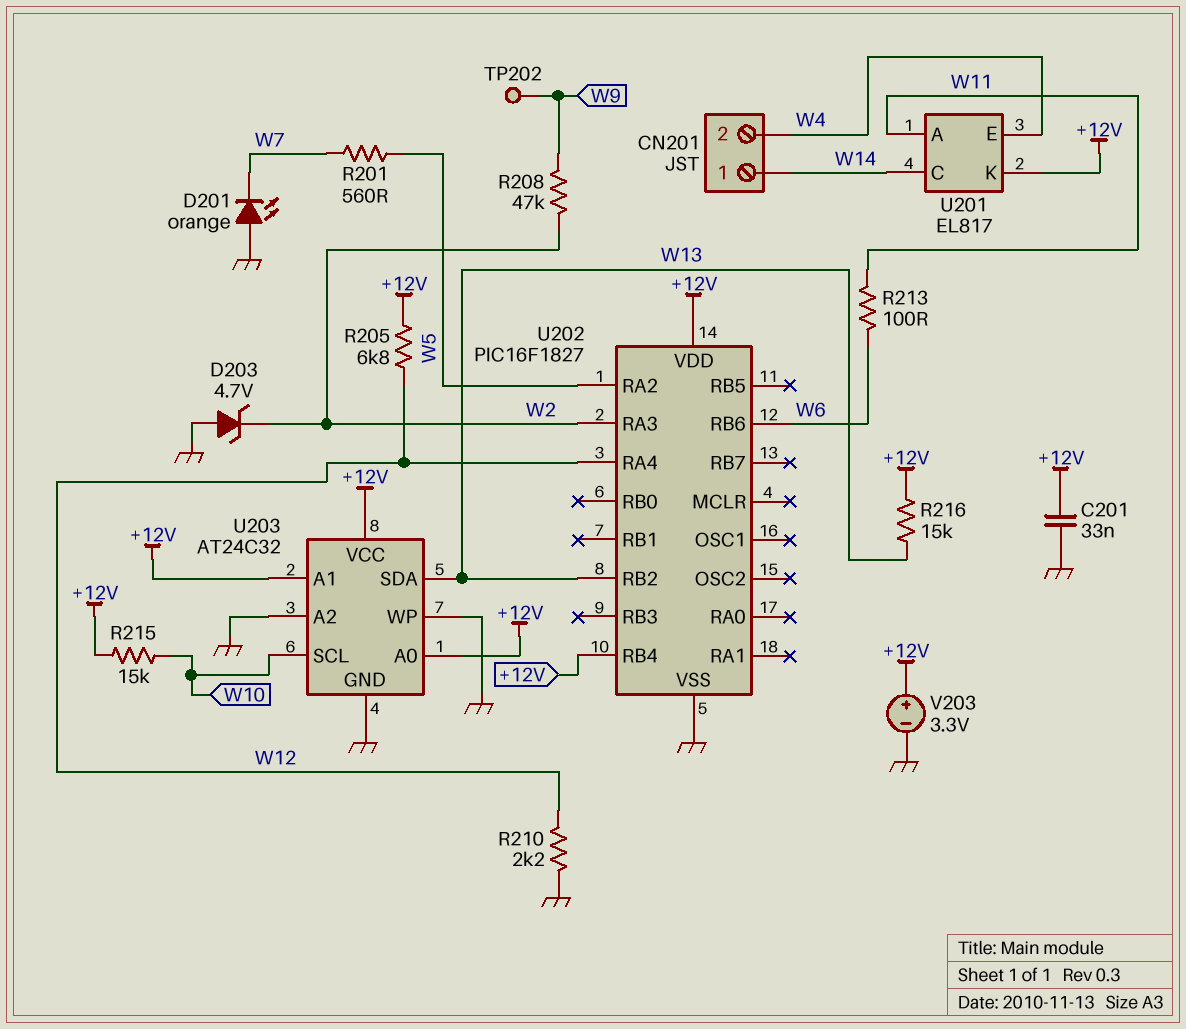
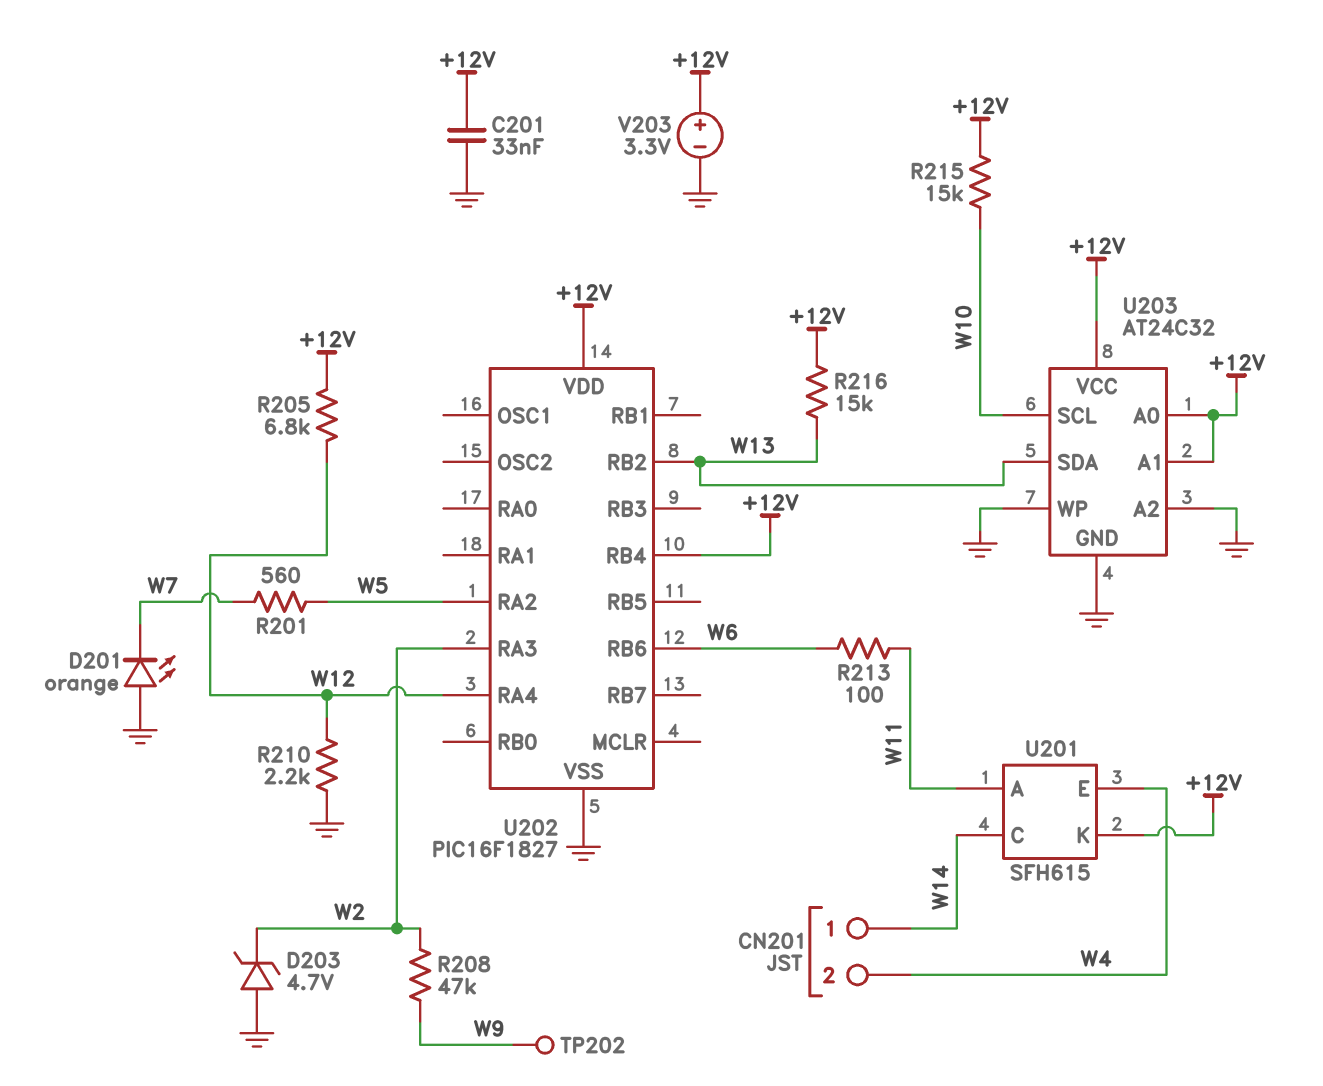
U201: EL817 -> SFH615

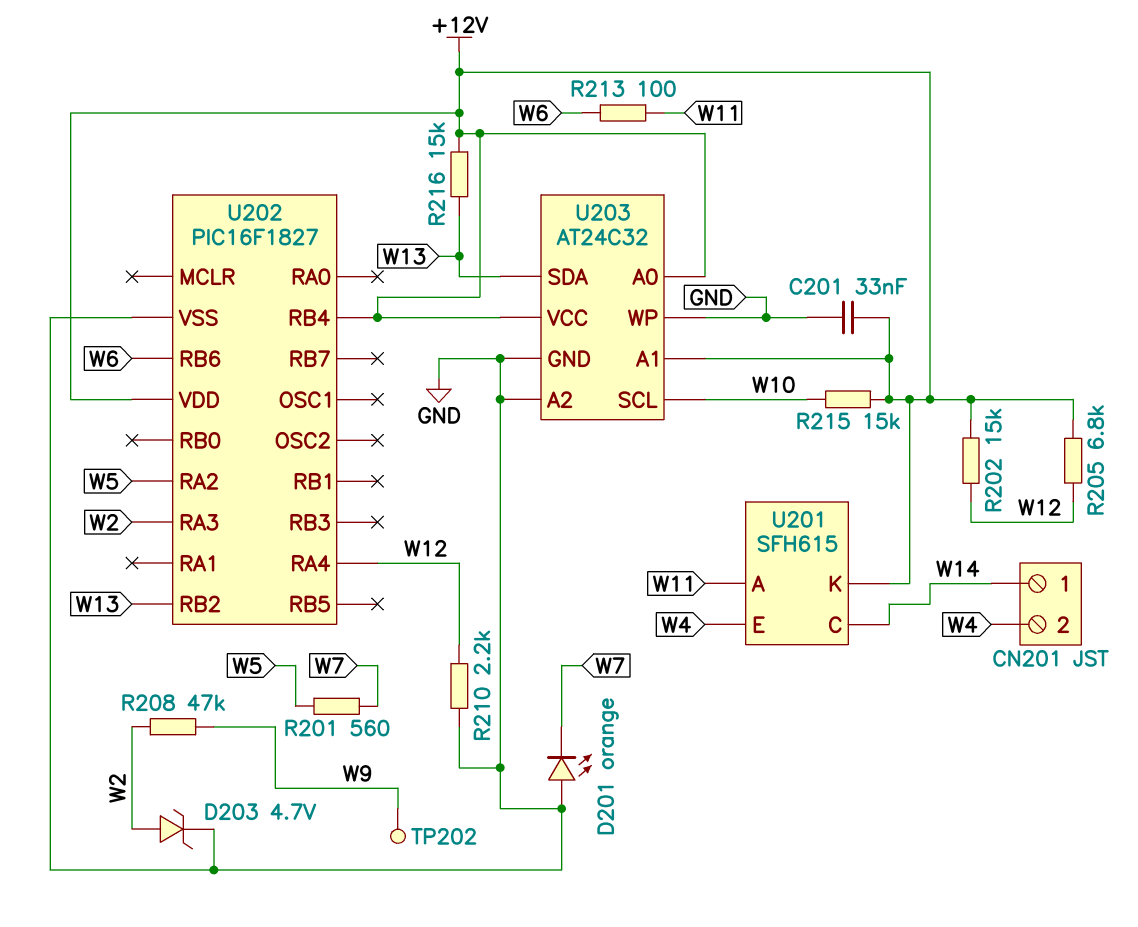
D203: zener 4.7V (A GND, K W2) -> zener 4.7V (A W2, K GND)
R202: none -> 15k (+12V, W12)
V203: 3.3V (plus +12V, minus GND) -> none

